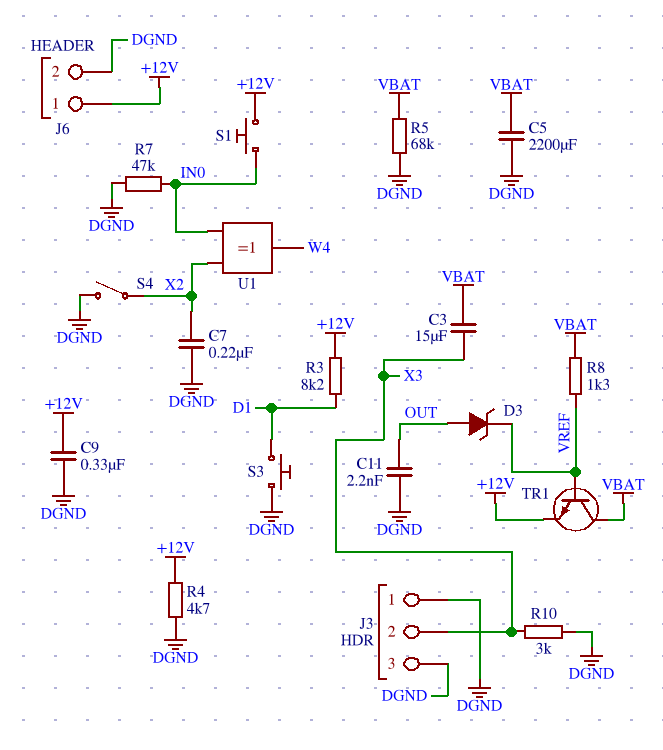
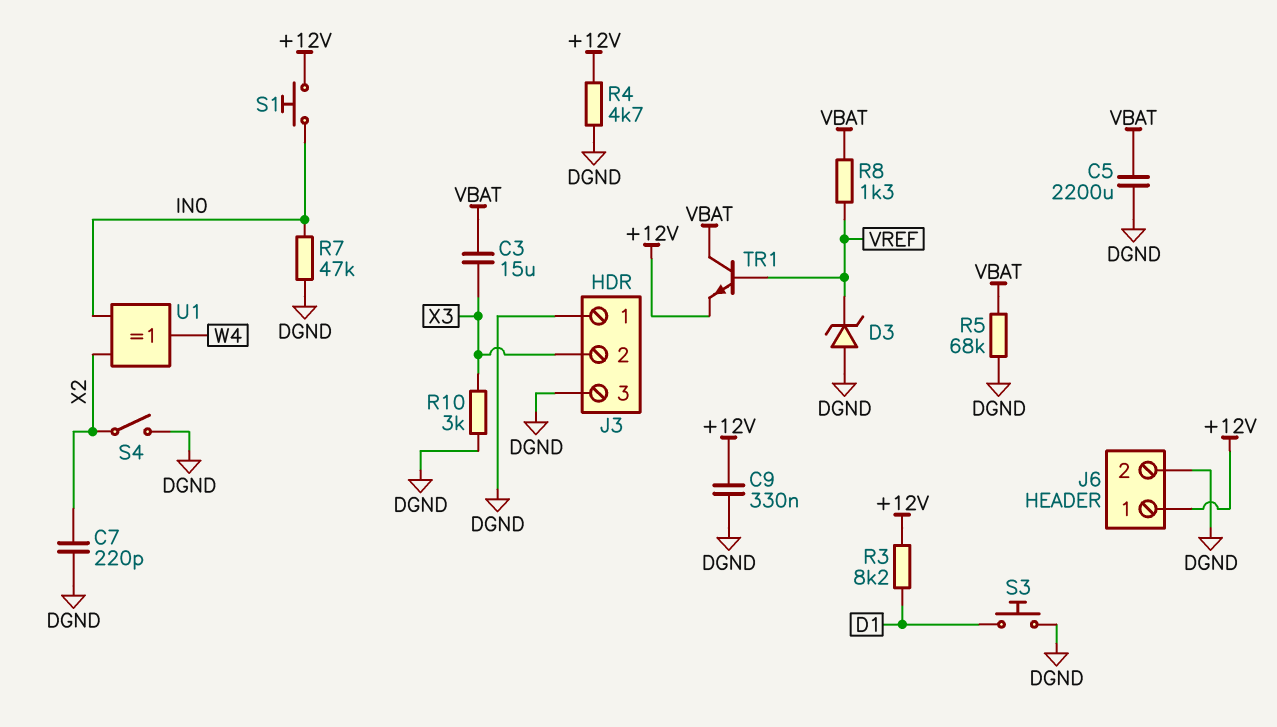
C7: 220nF (DGND, X2) -> 220pF (DGND, X2)
C11: 2.2nF (DGND, OUT) -> none
D3: zener (A OUT, K VREF) -> zener (A DGND, K VREF)

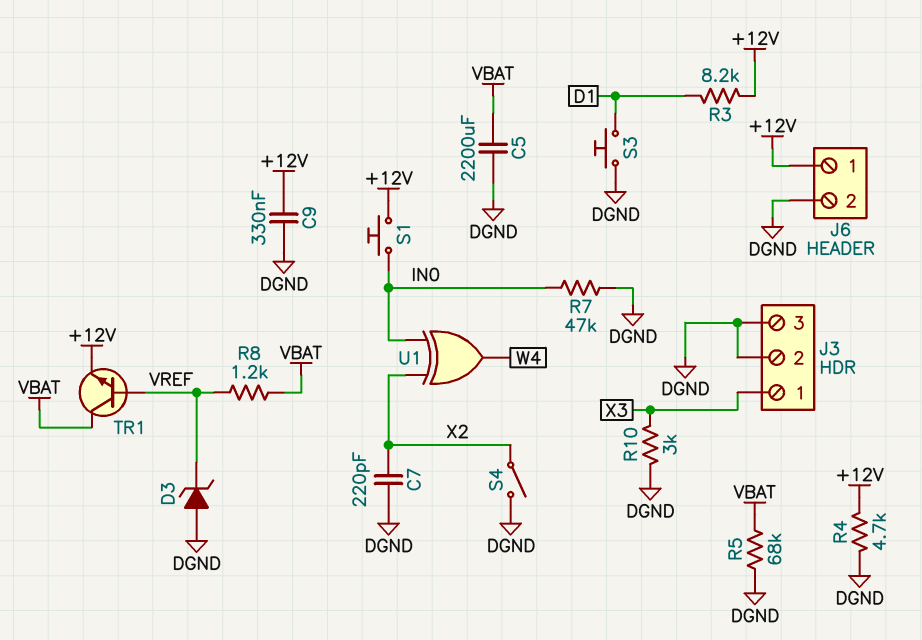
C3: 15uF (VBAT, X3) -> none
J3 pin 1: DGND -> X3
J3 pin 2: X3 -> DGND
R8: 1.3k (VBAT, VREF) -> 1.2k (VBAT, VREF)

